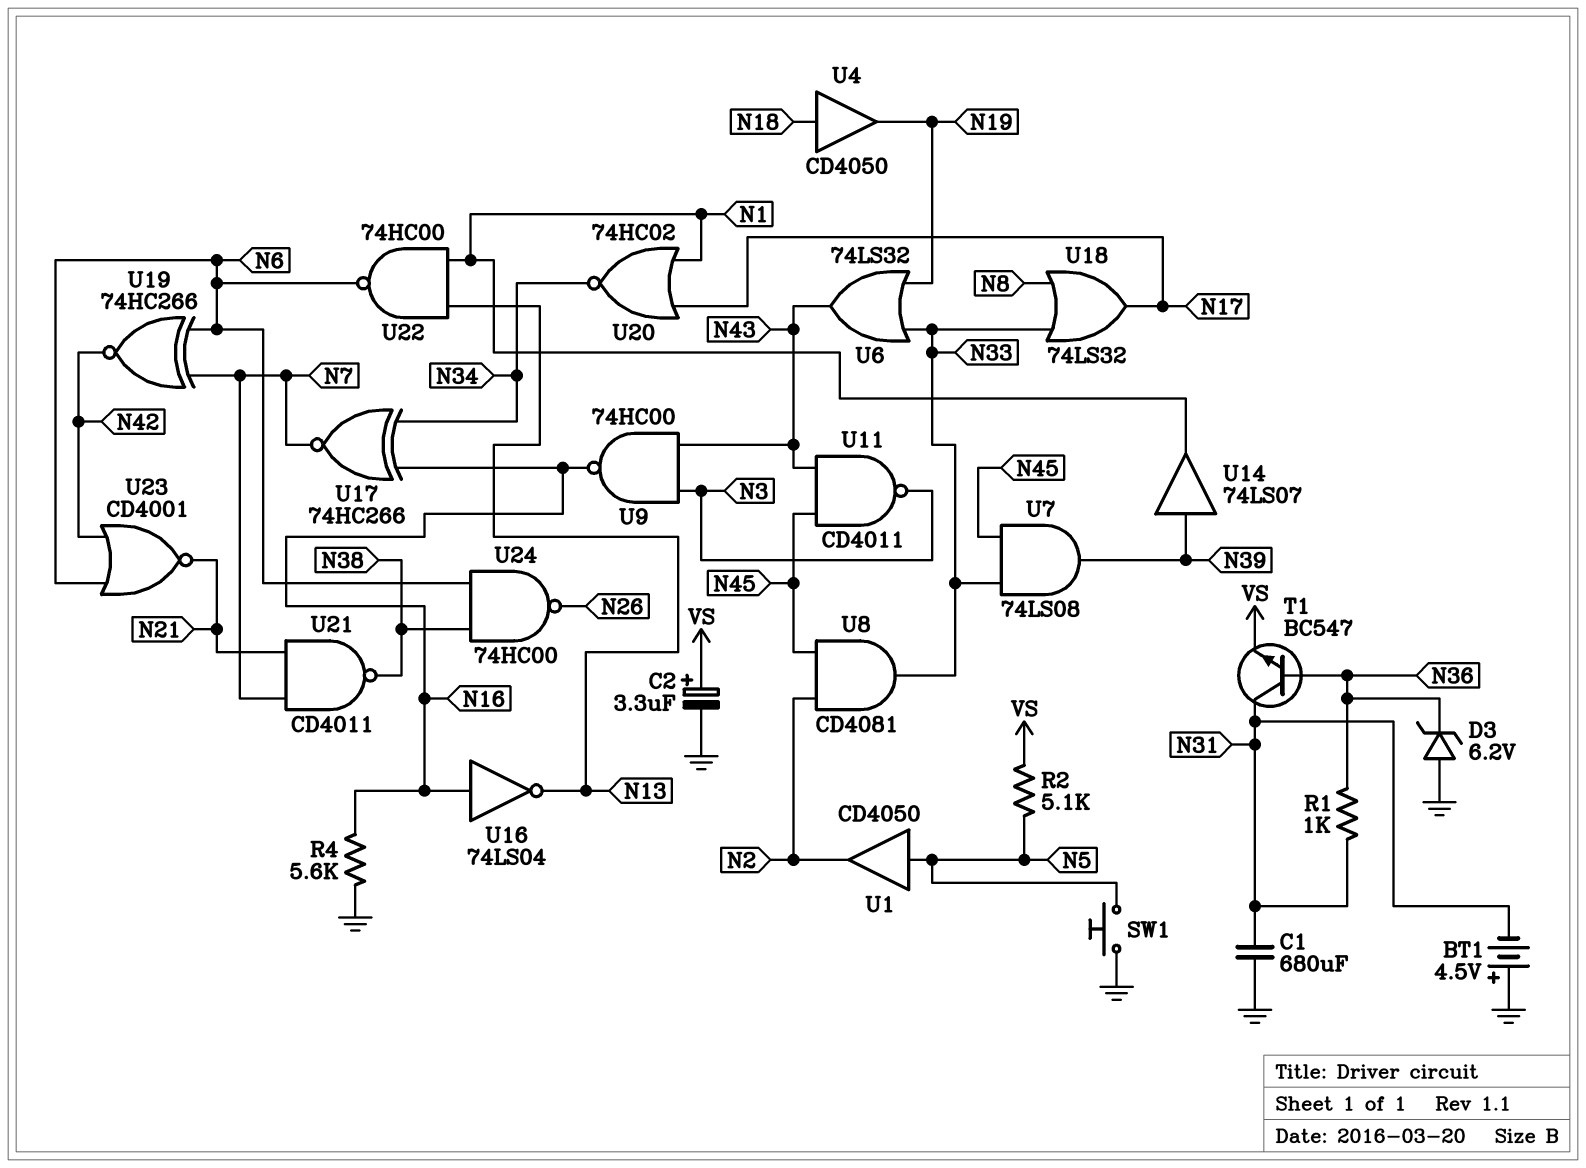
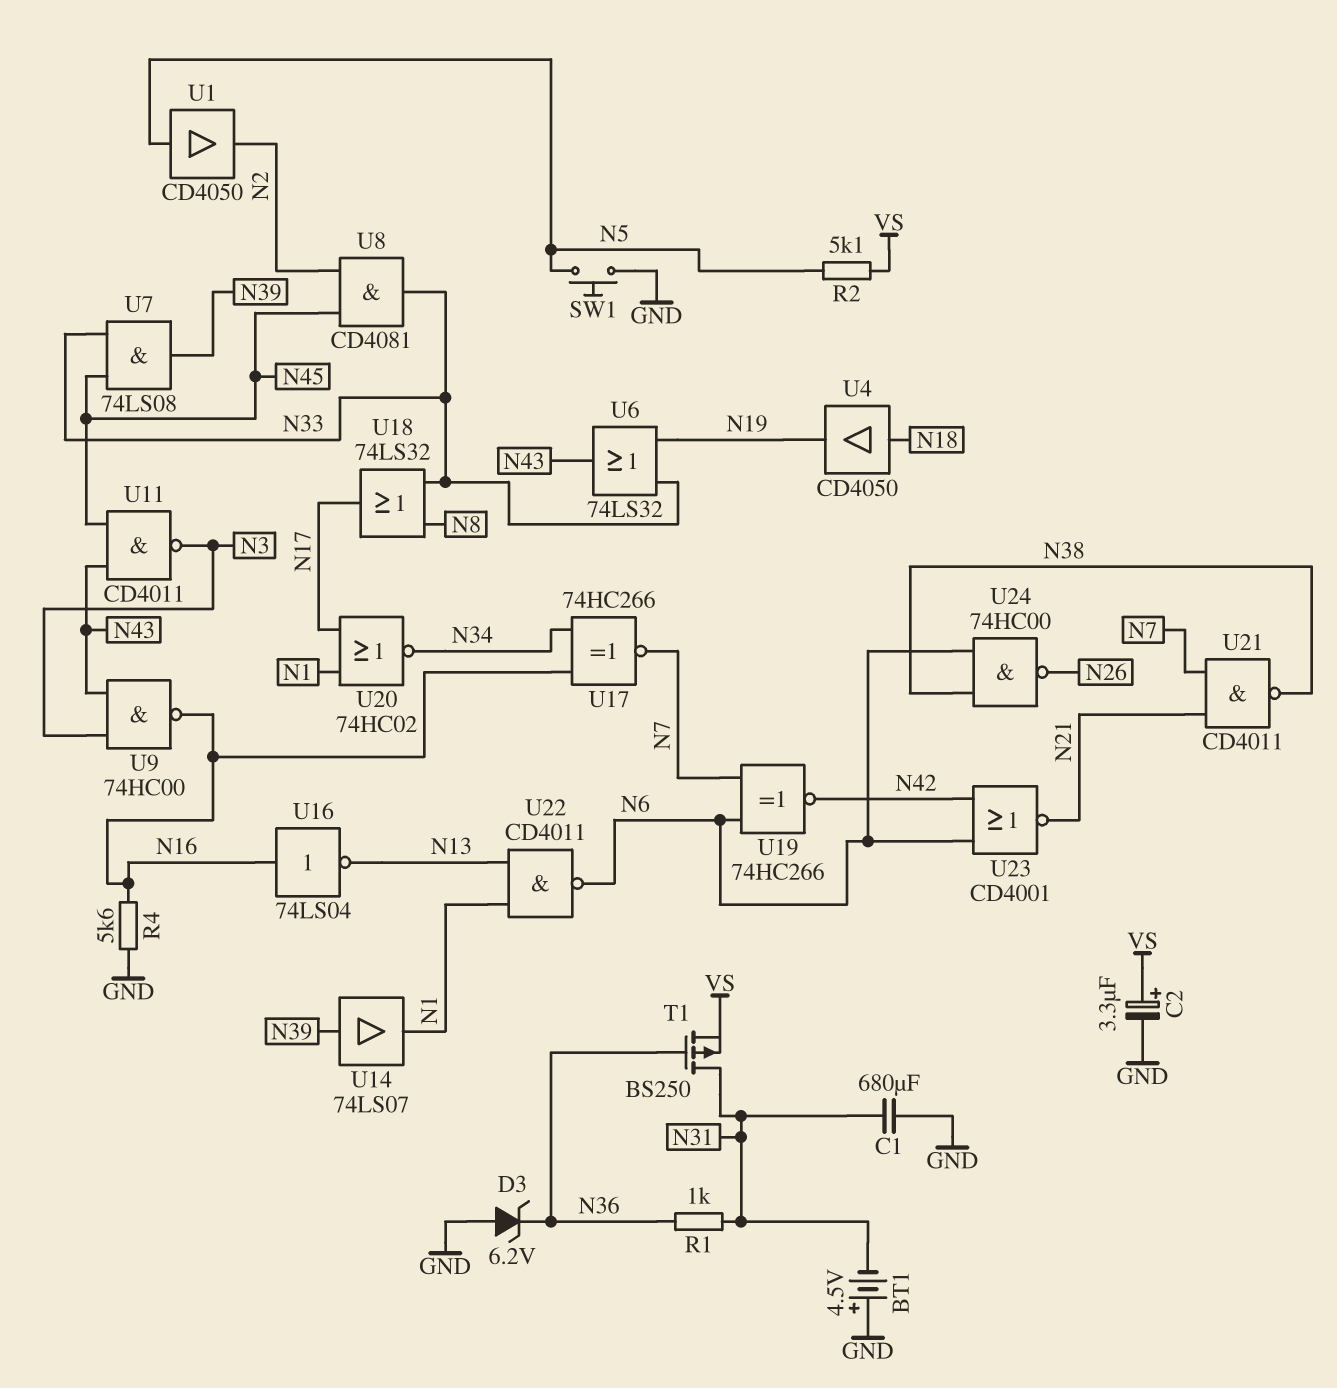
T1: NPN BC547 (B N36, C N31, E VS) -> PMOS BS250 (G N36, D N31, S VS)
U22: NAND 74HC00 (in N1, in N13, out N6) -> NAND CD4011 (in N1, in N13, out N6)

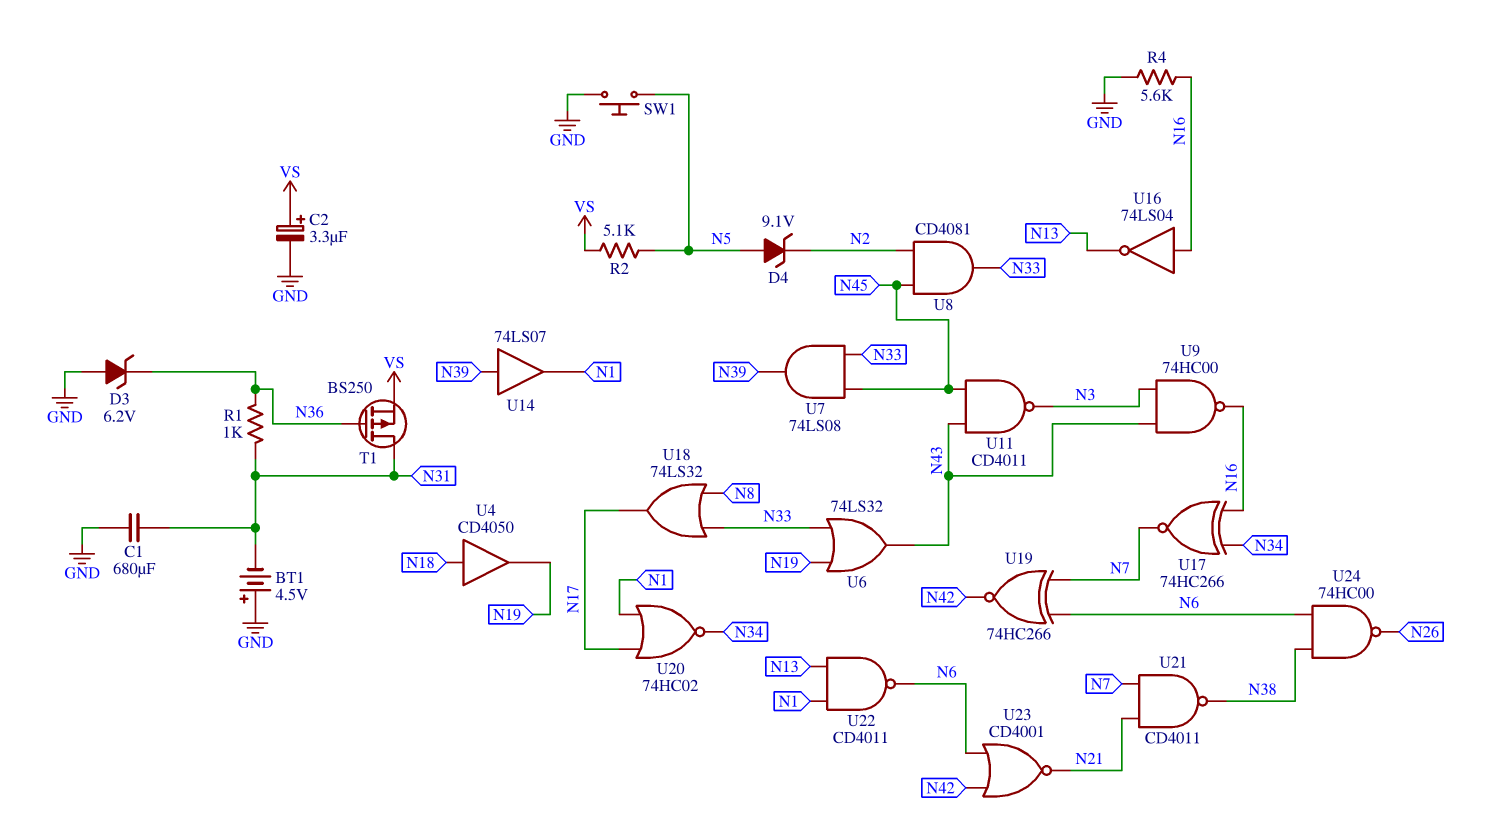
D4: none -> zener 9.1V (A N5, K N2)
U1: buffer CD4050 (in N5, out N2) -> none

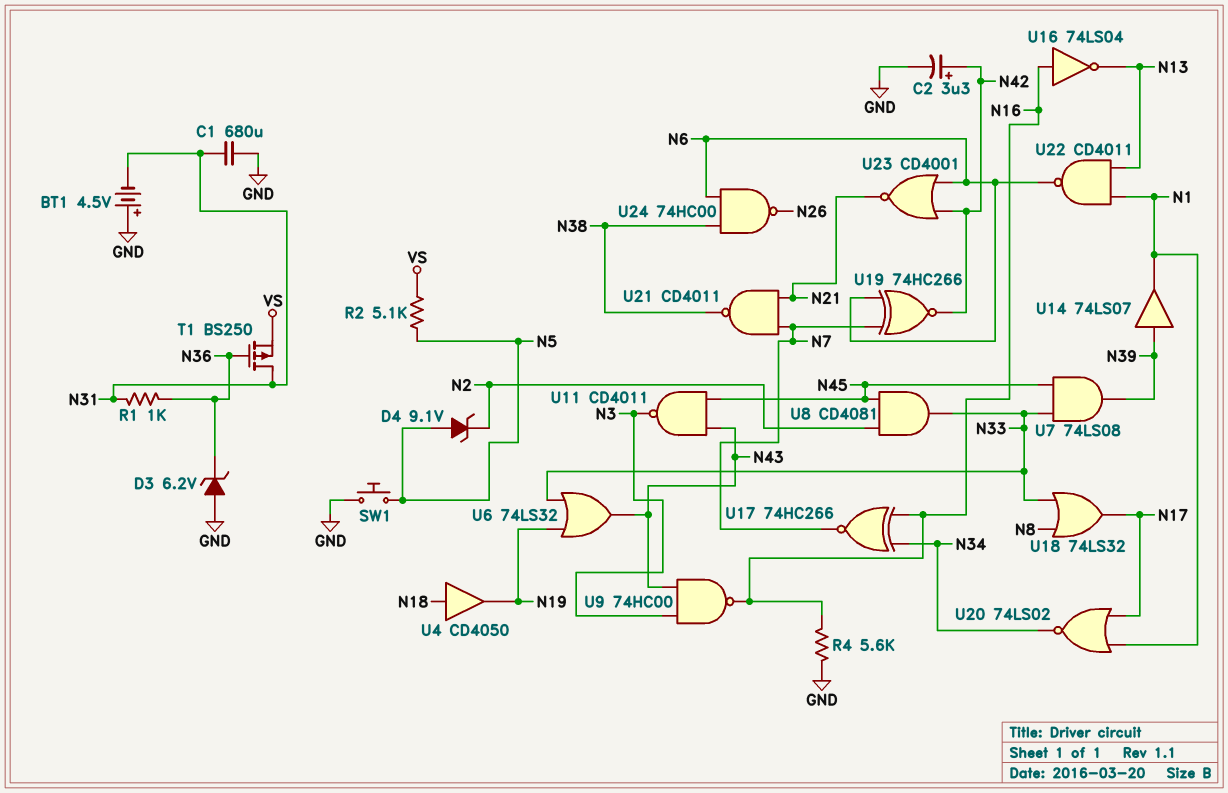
C2: 3.3uF (plus VS, minus GND) -> 3.3uF (plus N42, minus GND)
U20: NOR 74HC02 (in N1, in N17, out N34) -> NOR 74LS02 (in N1, in N17, out N34)

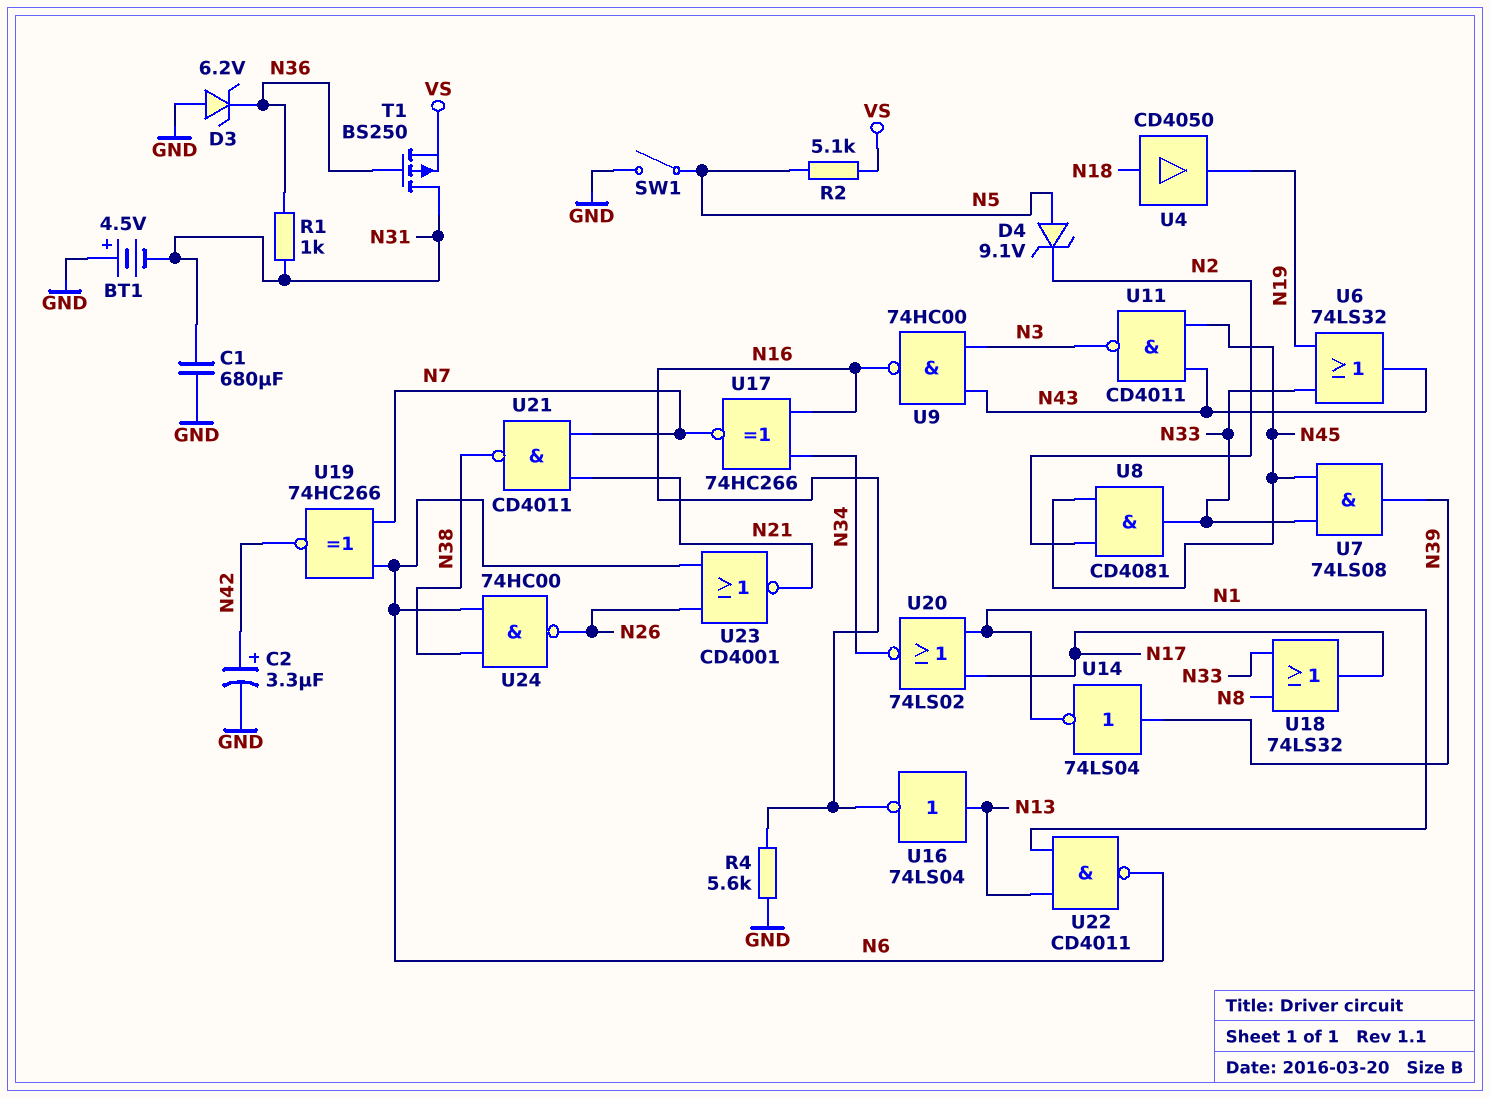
SW1: button (GND, N5) -> switch (GND, N5)
U14: buffer 74LS07 (in N39, out N1) -> NOT 74LS04 (in N39, out N1)
U16: NOT 74LS04 (in N16, out N13) -> NOT 74LS04 (in N13, out N16)
U23: NOR CD4001 (in N6, in N42, out N21) -> NOR CD4001 (in N6, in N26, out N21)

